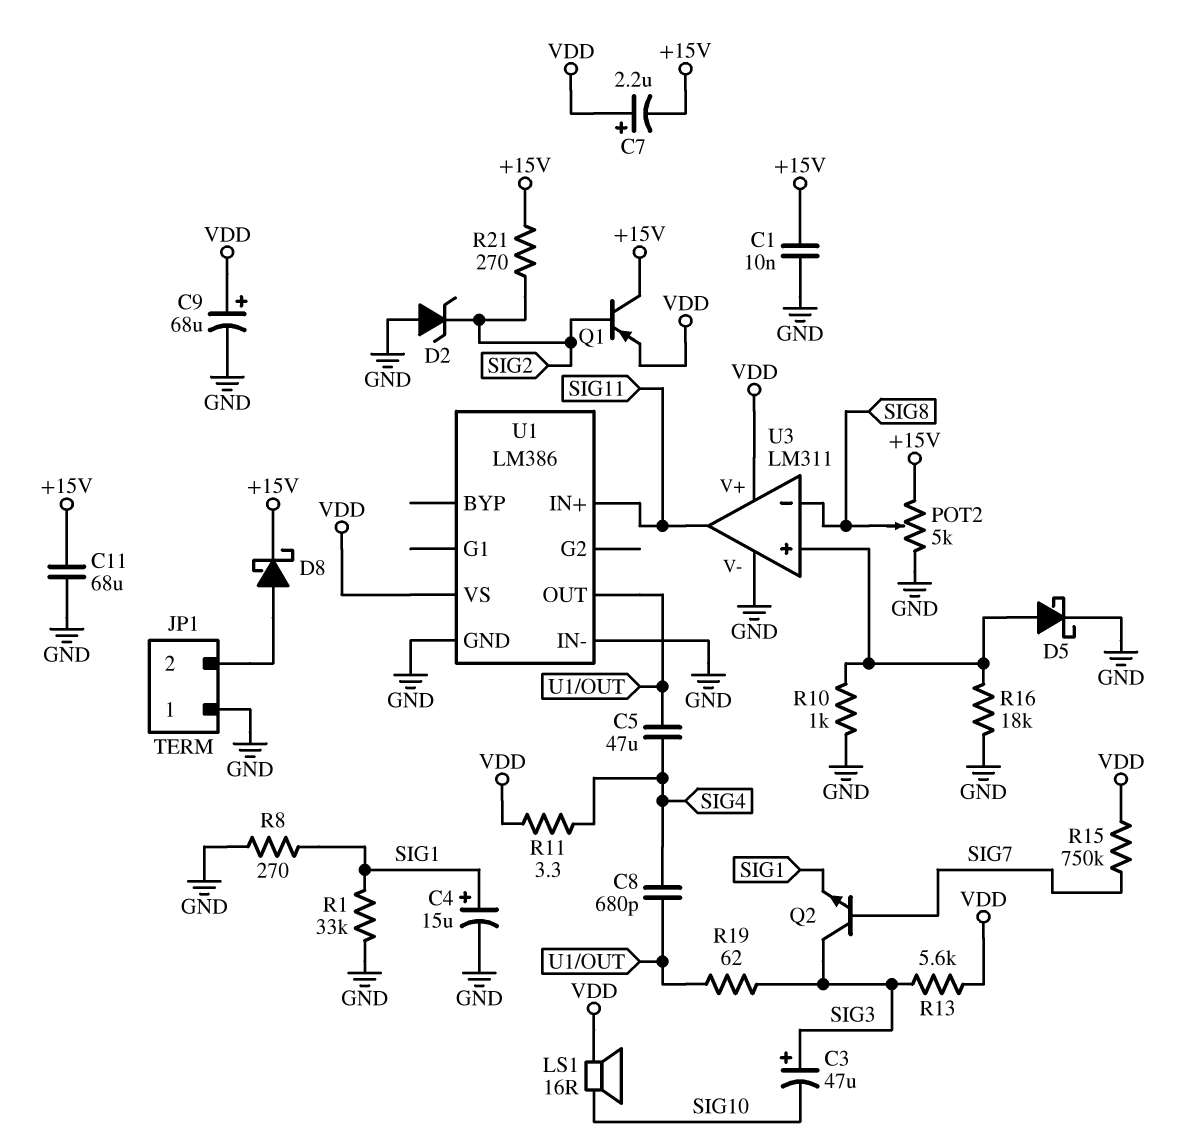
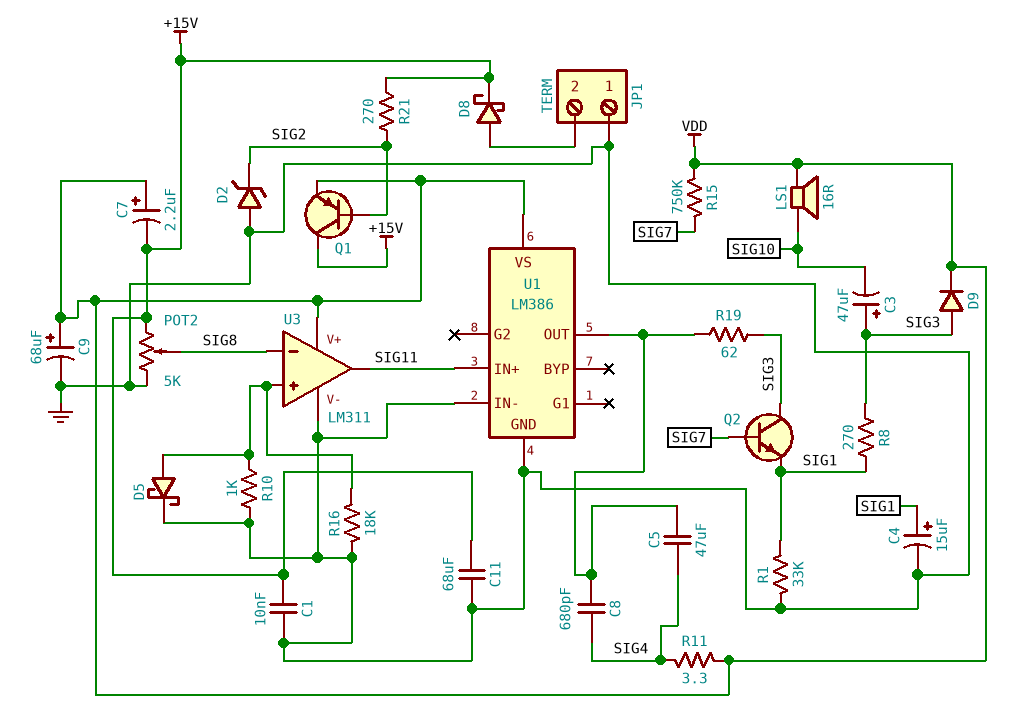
D9: none -> diode (A SIG3, K VDD)
R8: 270 (GND, SIG1) -> 270 (SIG1, SIG3)
R13: 5.6k (SIG3, VDD) -> none

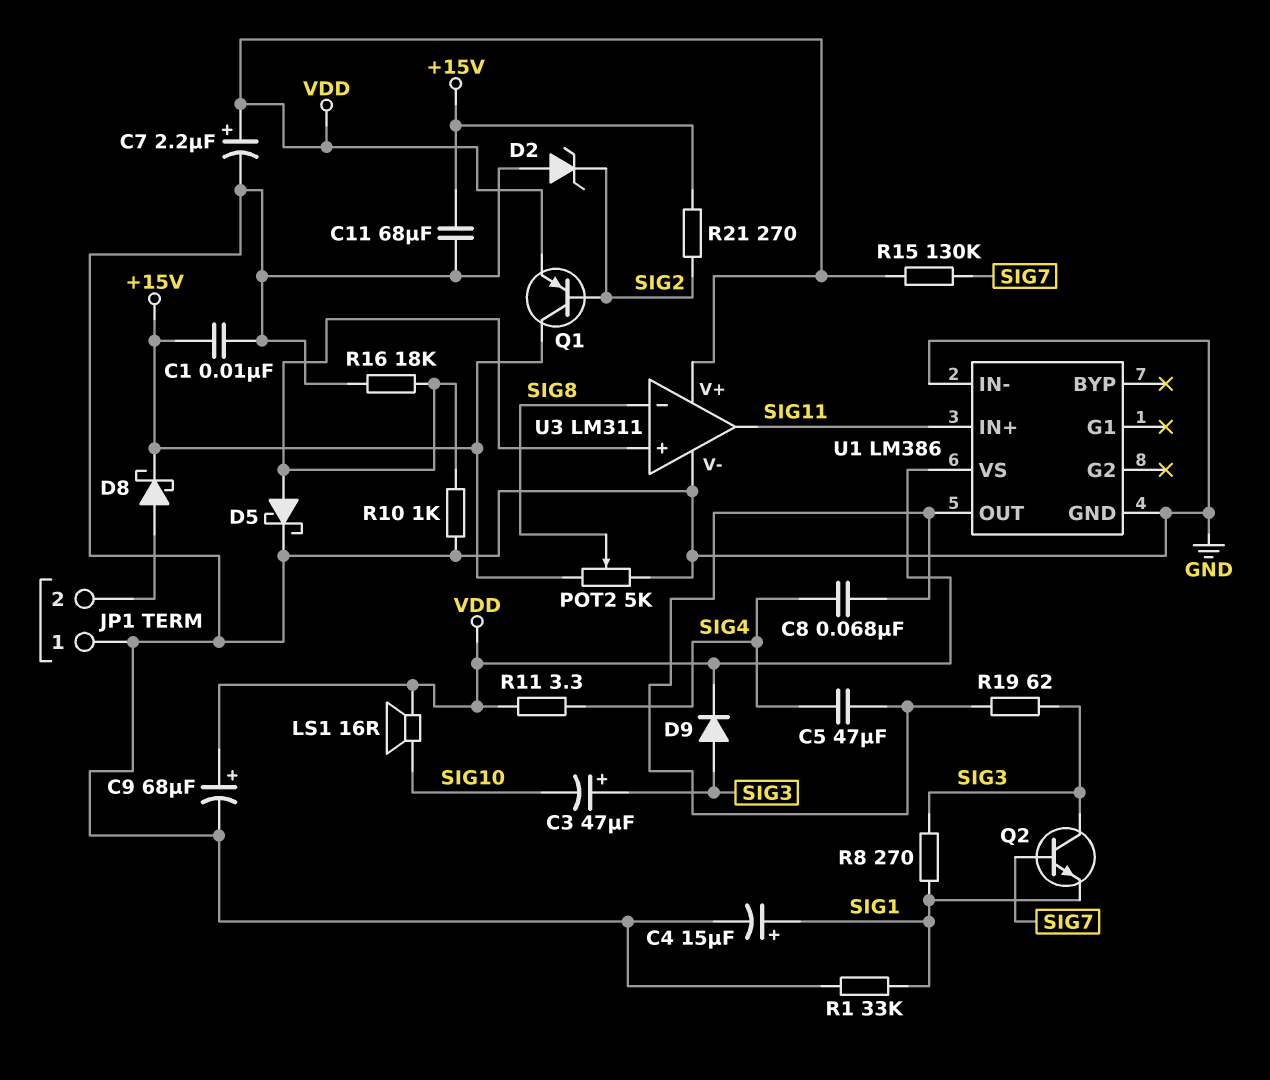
C7: 2.2uF (plus VDD, minus +15V) -> 2.2uF (plus VDD, minus GND)
C8: 680pF (SIG4, U1/OUT) -> 68nF (SIG4, U1/OUT)
R15: 750k (SIG7, VDD) -> 130k (SIG7, VDD)

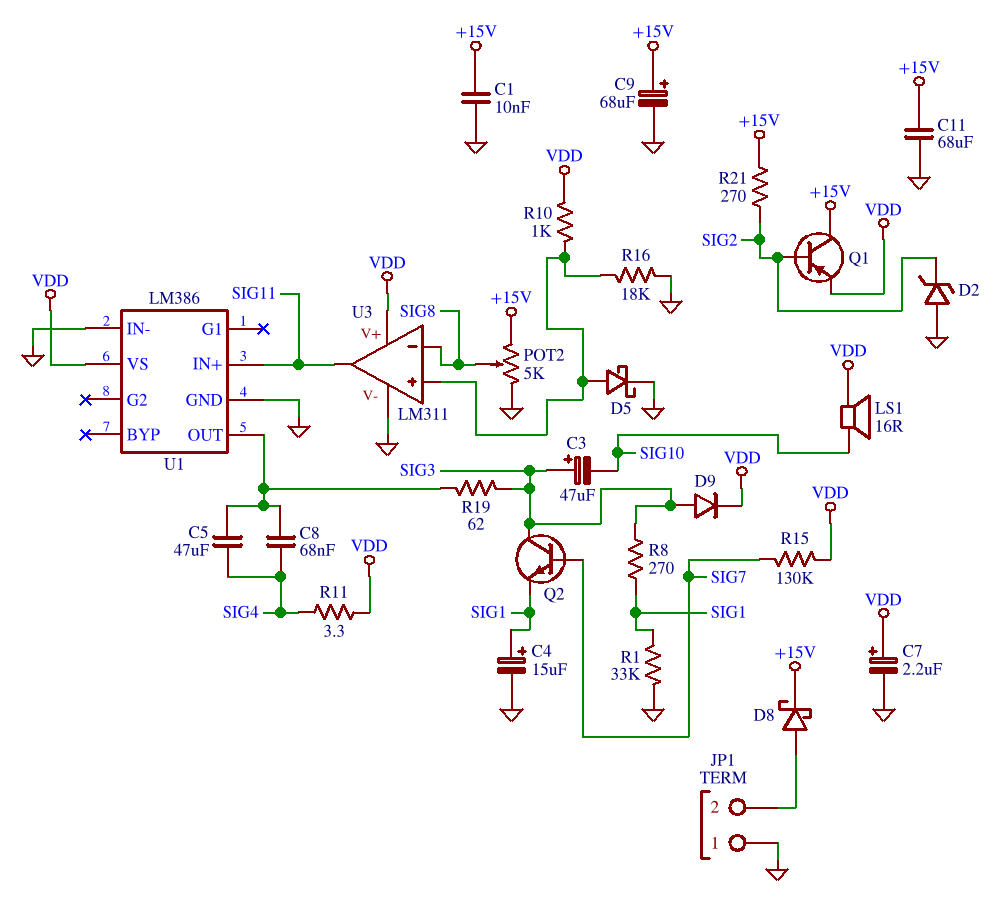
C9: 68uF (plus VDD, minus GND) -> 68uF (plus +15V, minus GND)
R10: 1k (GND, U3/in+) -> 1k (U3/in+, VDD)

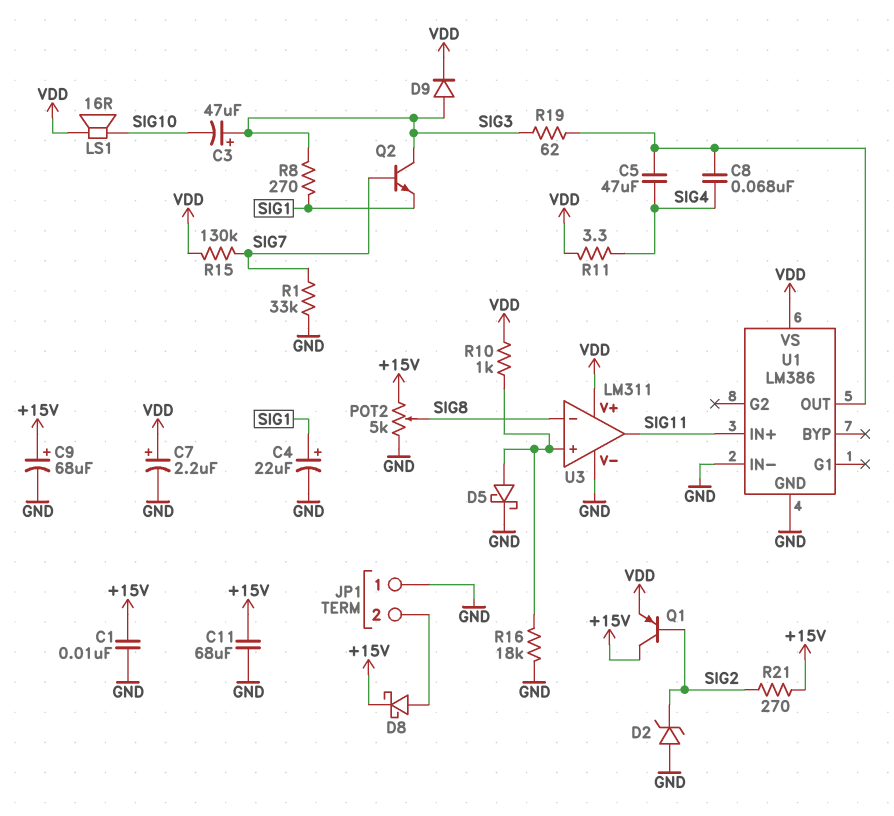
C4: 15uF (plus SIG1, minus GND) -> 22uF (plus SIG1, minus GND)
R1: 33k (GND, SIG1) -> 33k (GND, SIG7)

